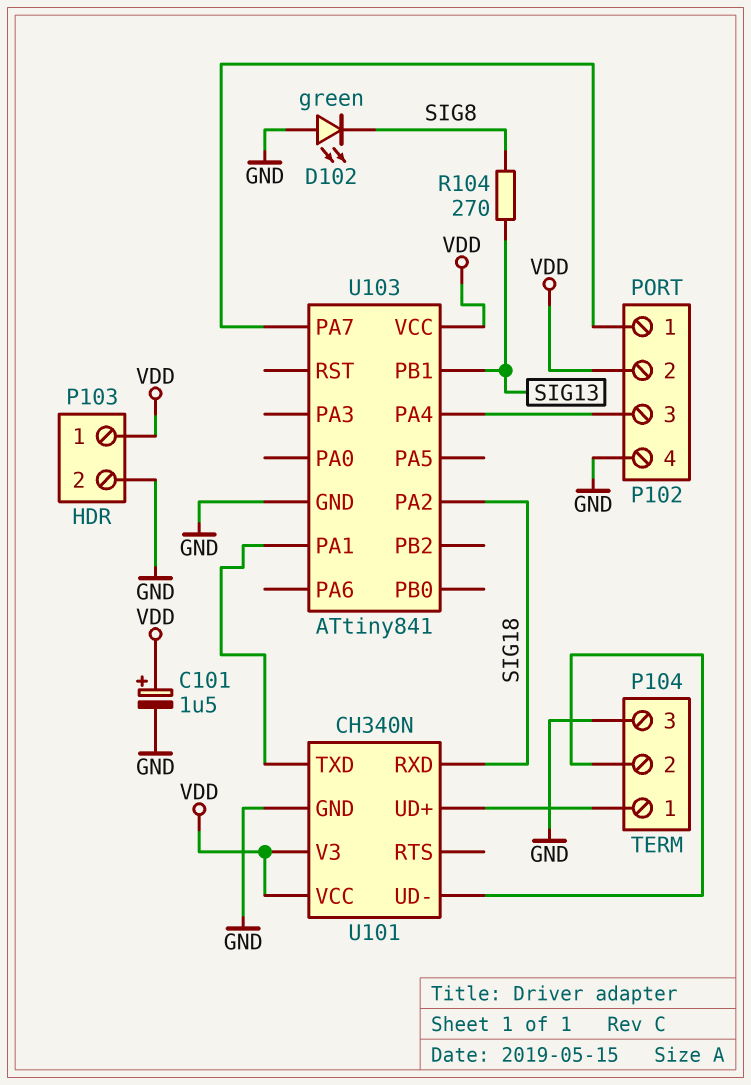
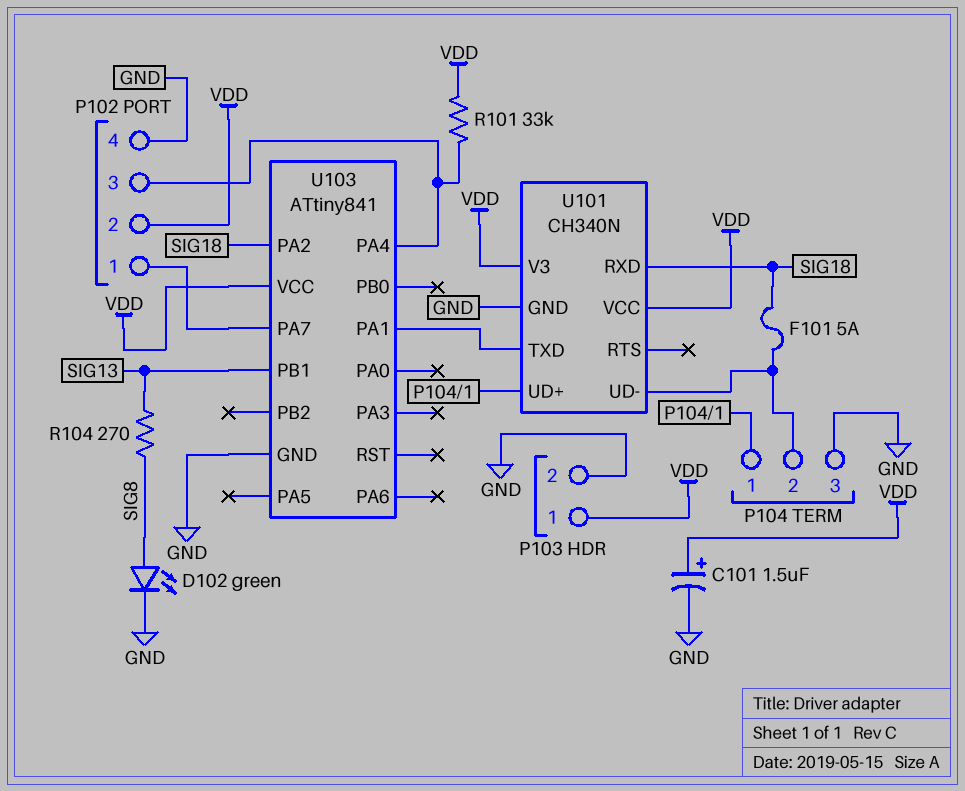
D102: LED green (A GND, K SIG8) -> LED green (A SIG8, K GND)
F101: none -> 5A (P104/2, SIG18)
R101: none -> 33k (P102/3, VDD)

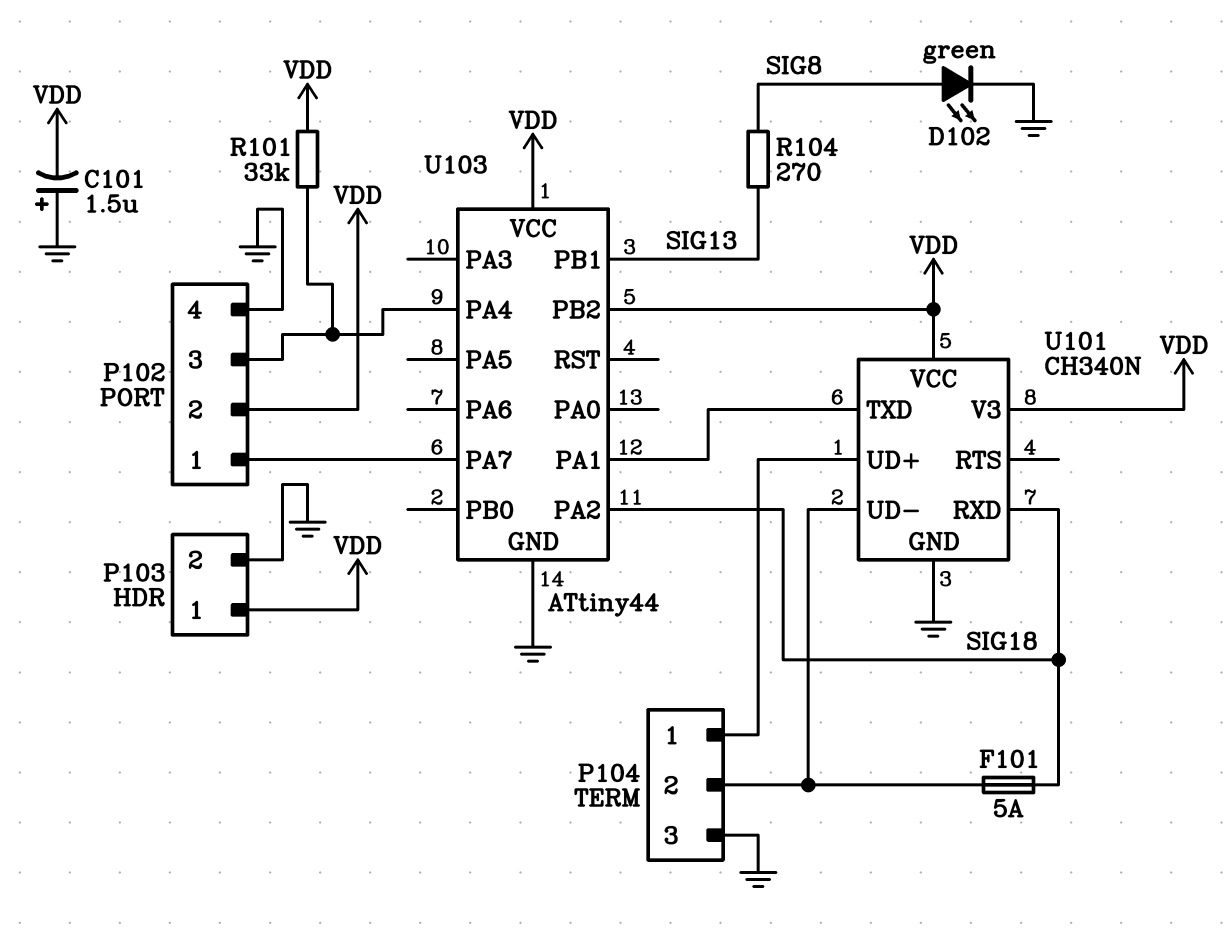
C101: 1.5uF (plus VDD, minus GND) -> 1.5uF (plus GND, minus VDD)
U103: ATtiny841 -> ATtiny44
U103 pin PB2: none -> VDD

